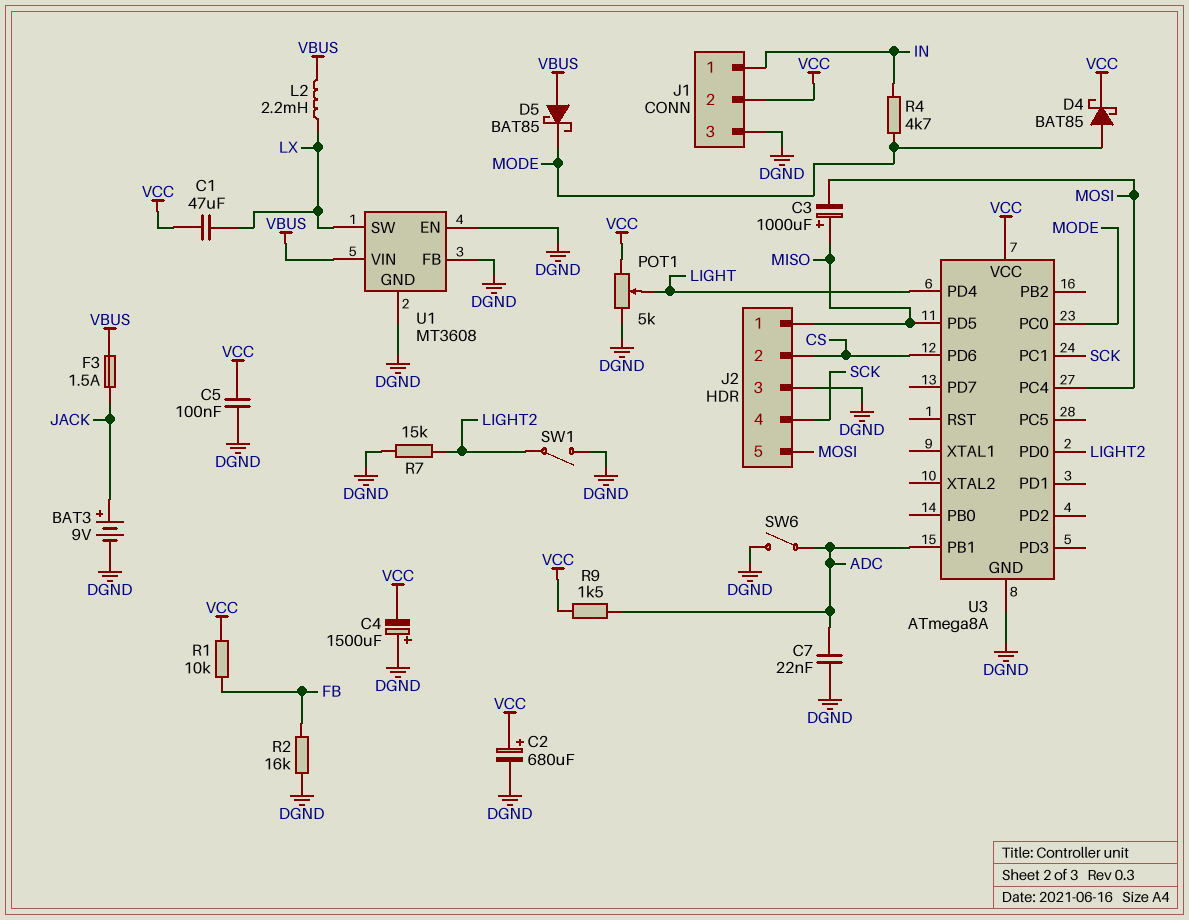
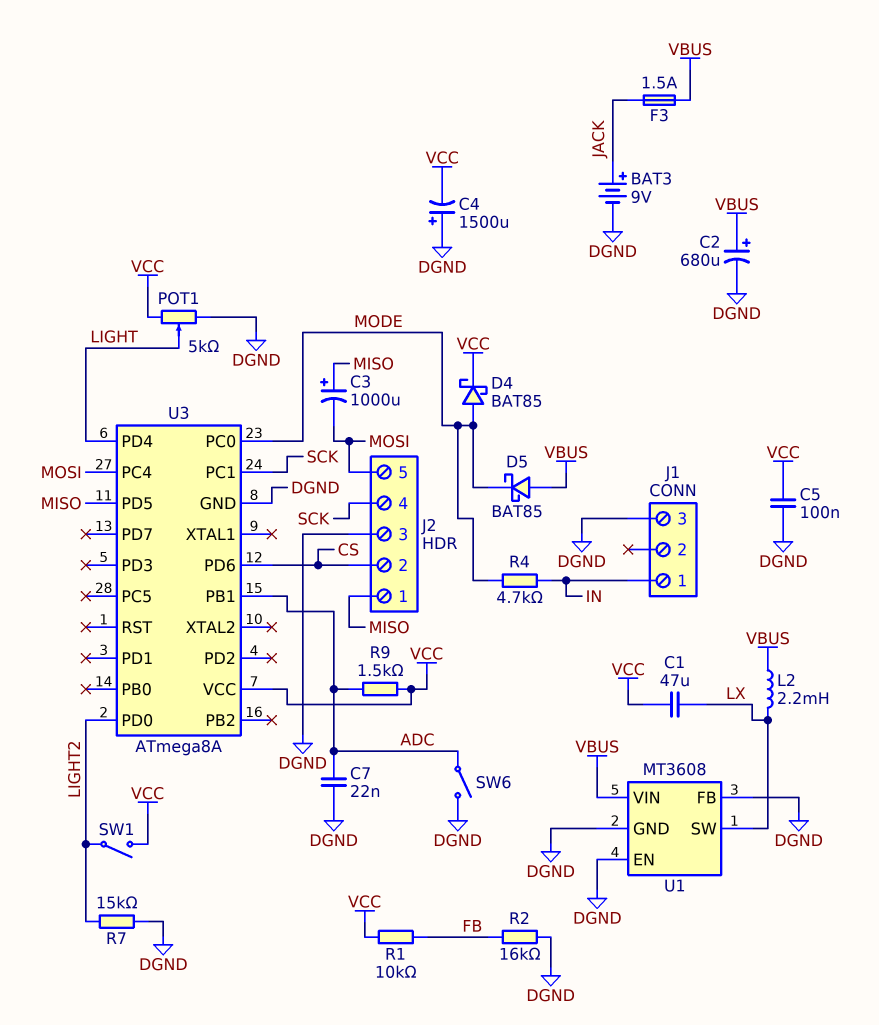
C2: 680uF (plus VCC, minus DGND) -> 680uF (plus VBUS, minus DGND)
J1 pin 2: VCC -> none
SW1: switch (DGND, LIGHT2) -> switch (LIGHT2, VCC)

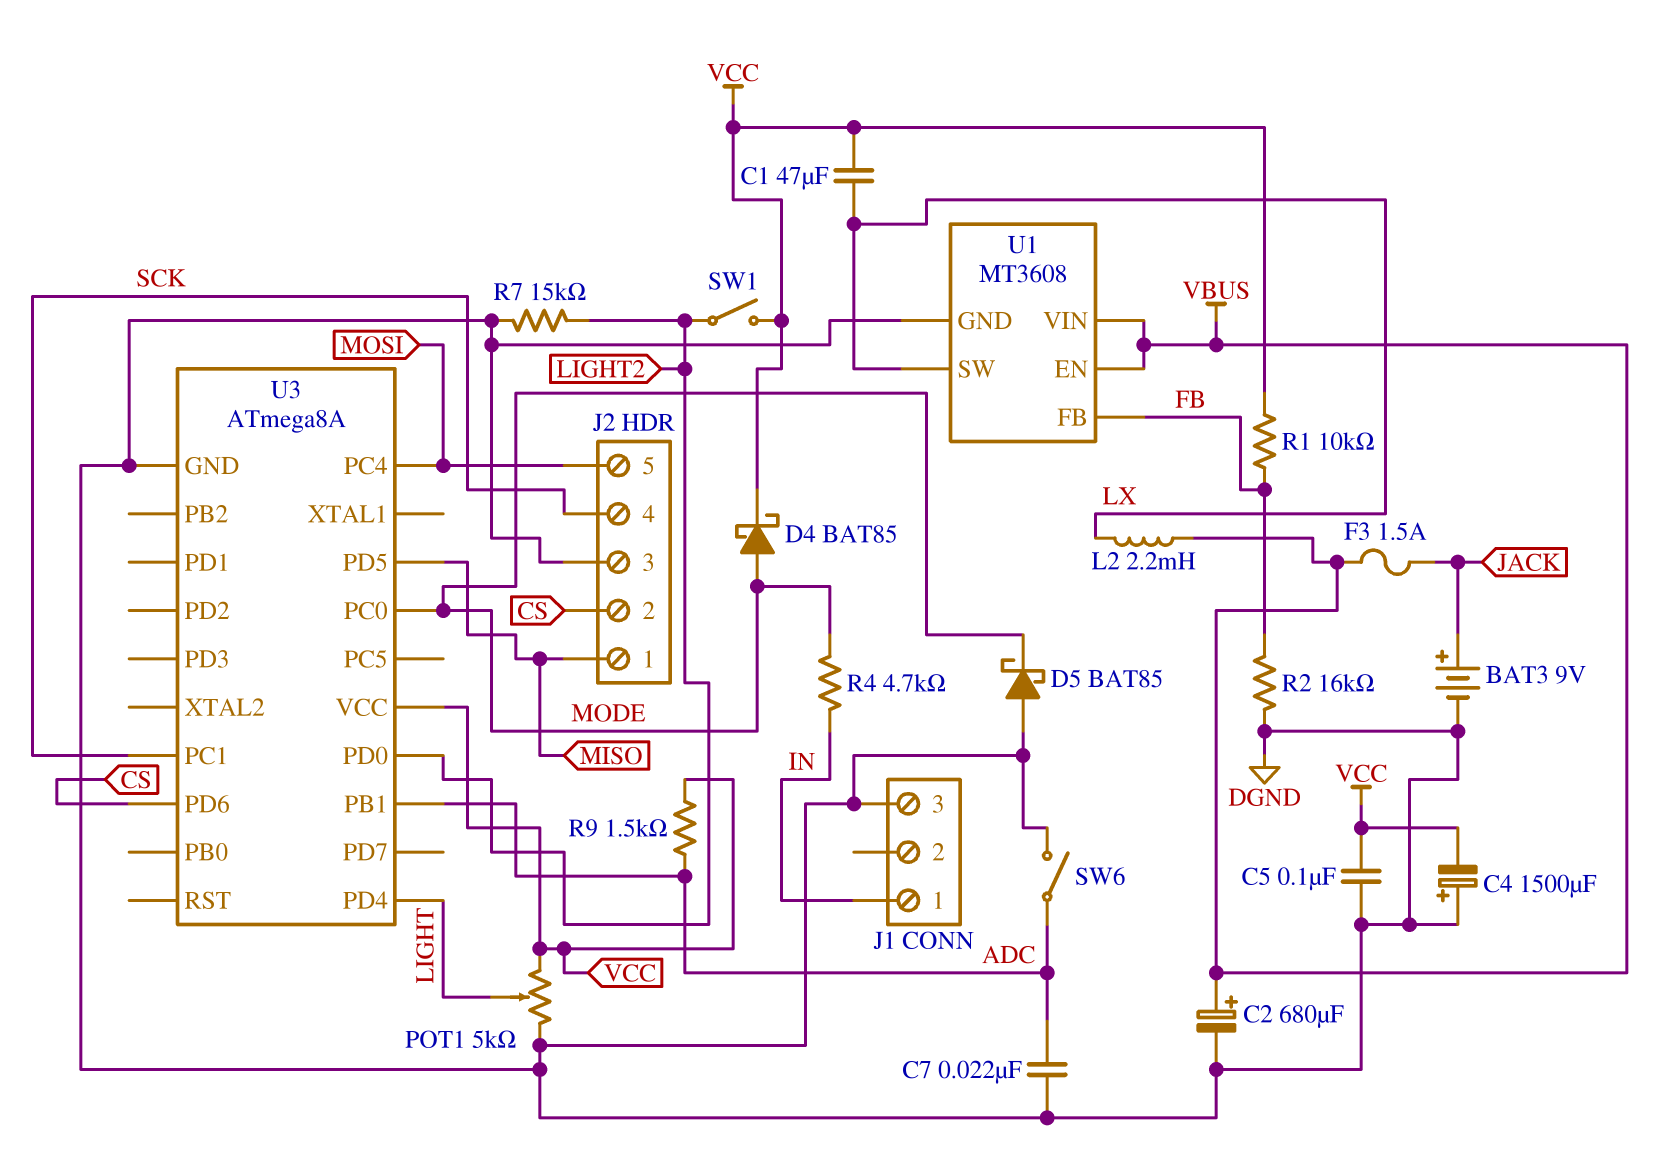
C3: 1000uF (plus MISO, minus MOSI) -> none
D5: schottky BAT85 (A VBUS, K MODE) -> schottky BAT85 (A DGND, K MODE)
U1 pin EN: DGND -> VBUS
U1 pin FB: DGND -> FB

